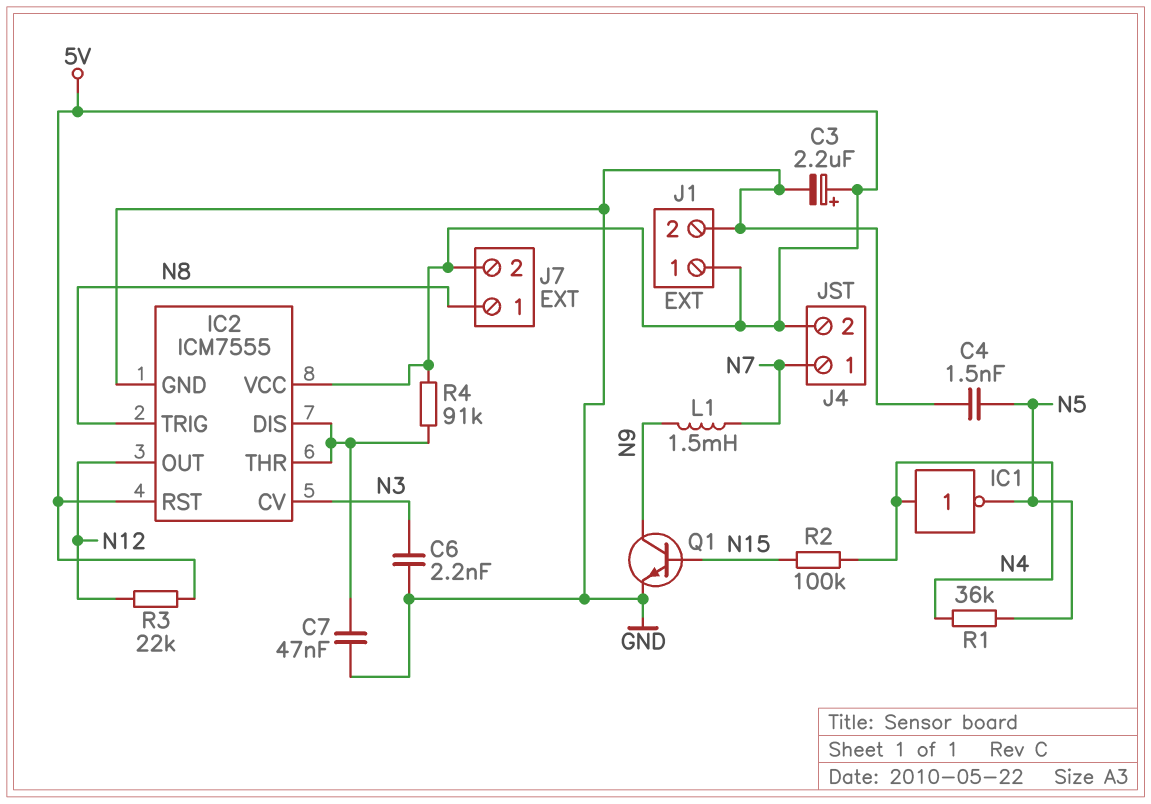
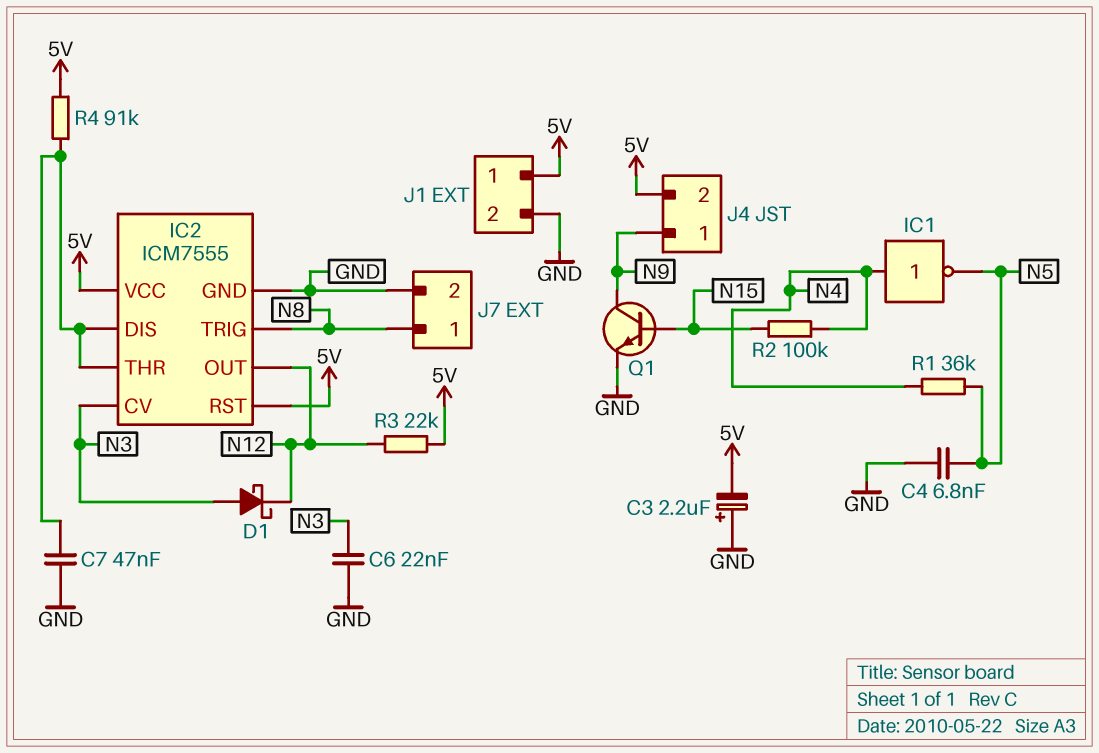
C3: 2.2uF (plus 5V, minus GND) -> 2.2uF (plus GND, minus 5V)
C4: 1.5nF (GND, N5) -> 6.8nF (GND, N5)
C6: 2.2nF (GND, N3) -> 22nF (GND, N3)
D1: none -> schottky (A N3, K N12)
J4 pin 1: N7 -> N9
J7 pin 2: 5V -> GND
L1: 1.5mH (N7, N9) -> none

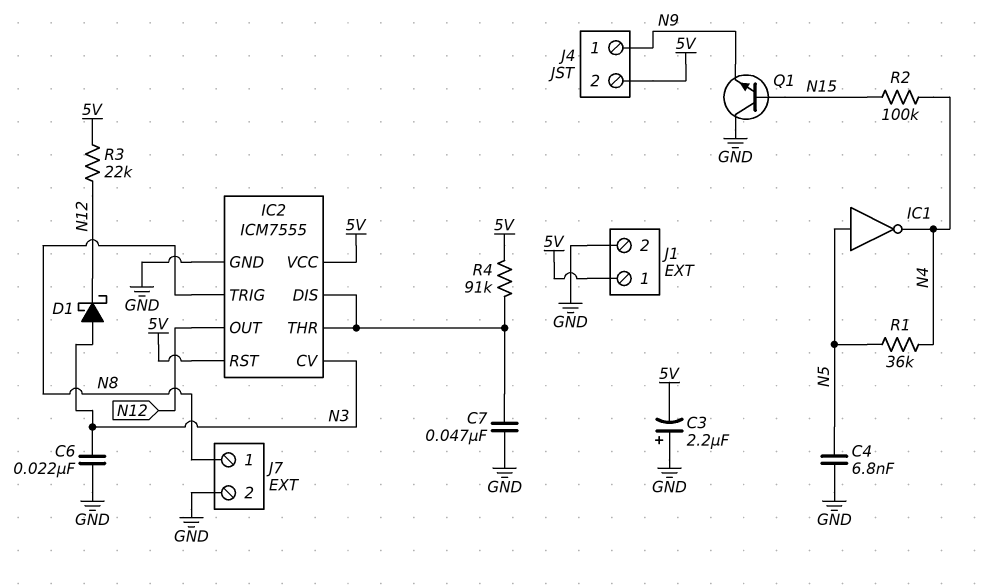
IC1: NOT (in N4, out N5) -> NOT (in N5, out N4)
Q1: NPN (B N15, C N9, E GND) -> NPN (B N15, C GND, E N9)

